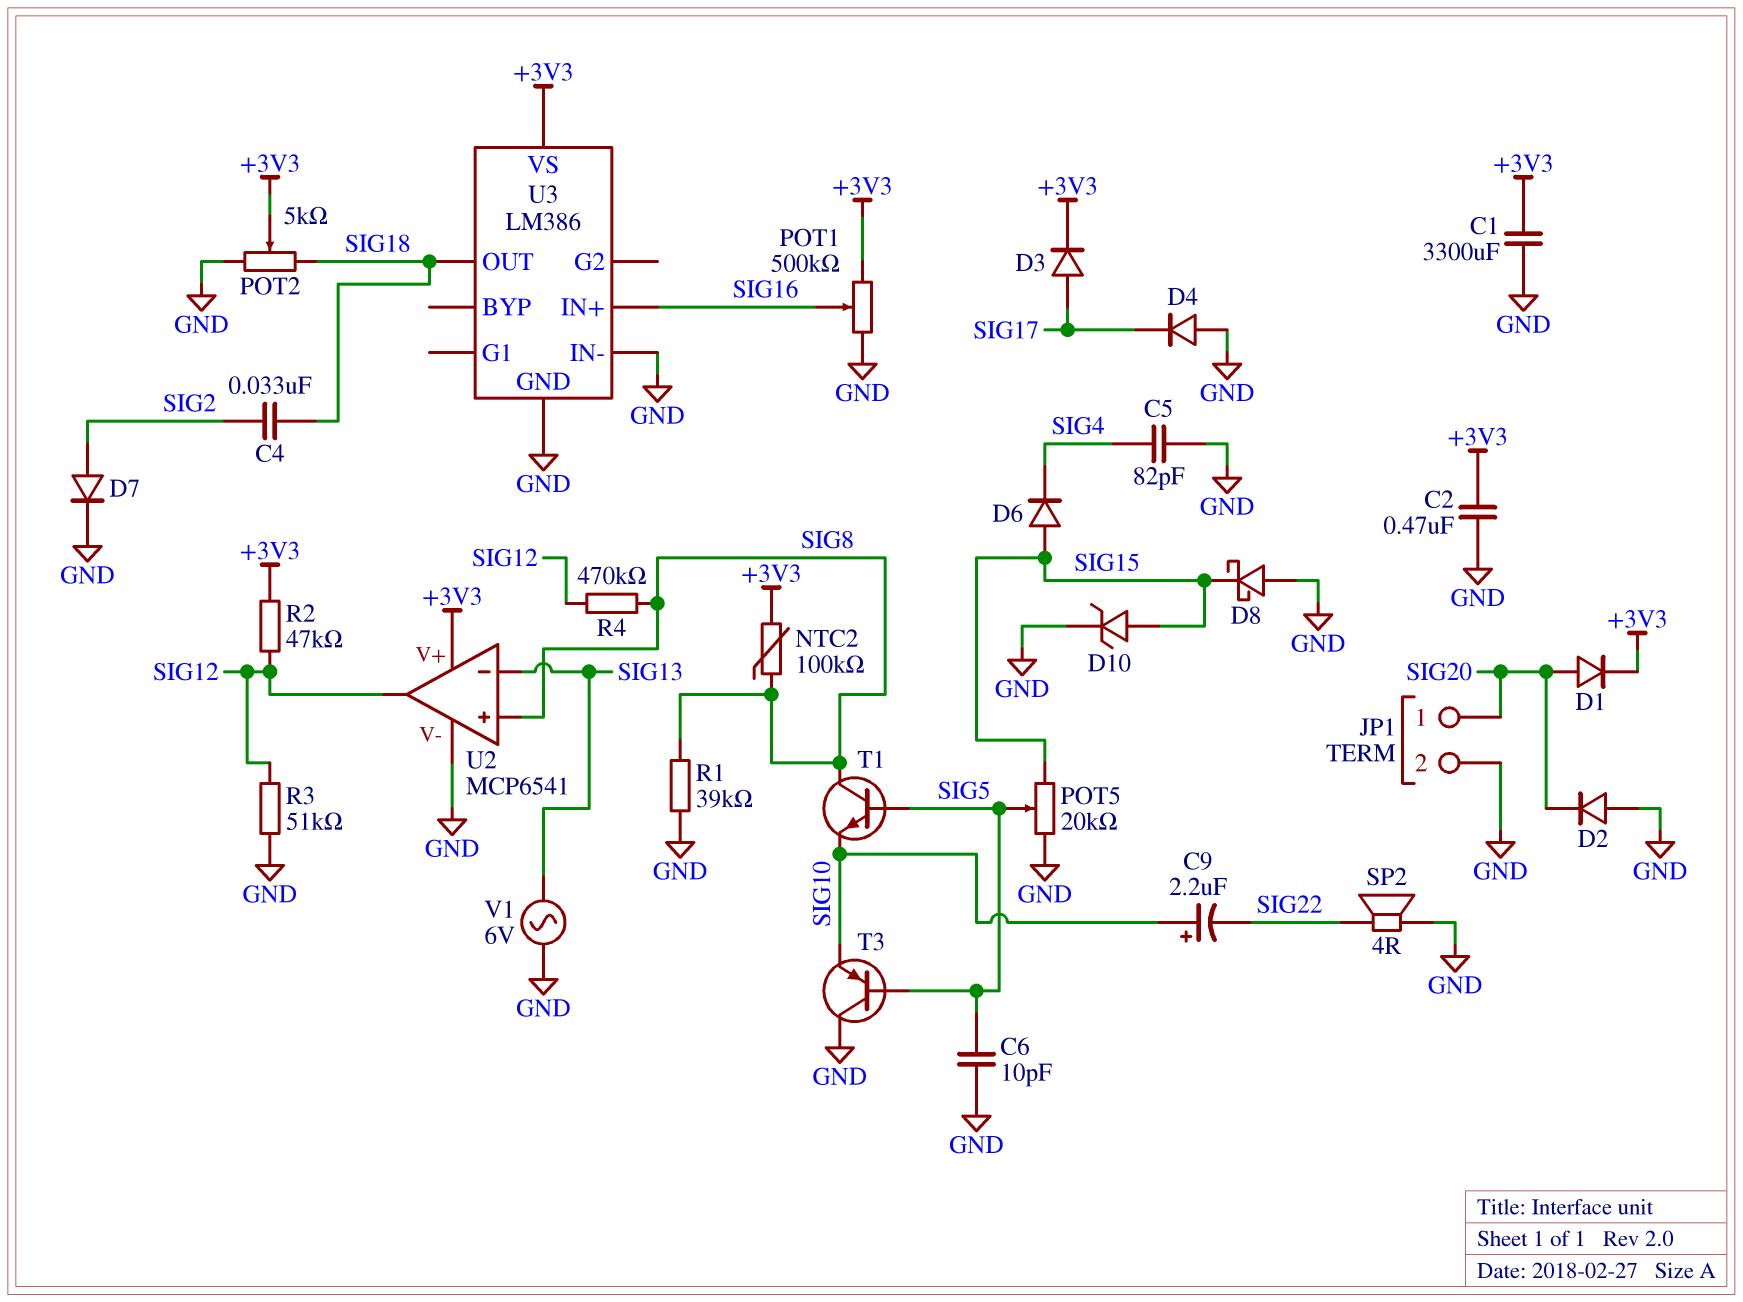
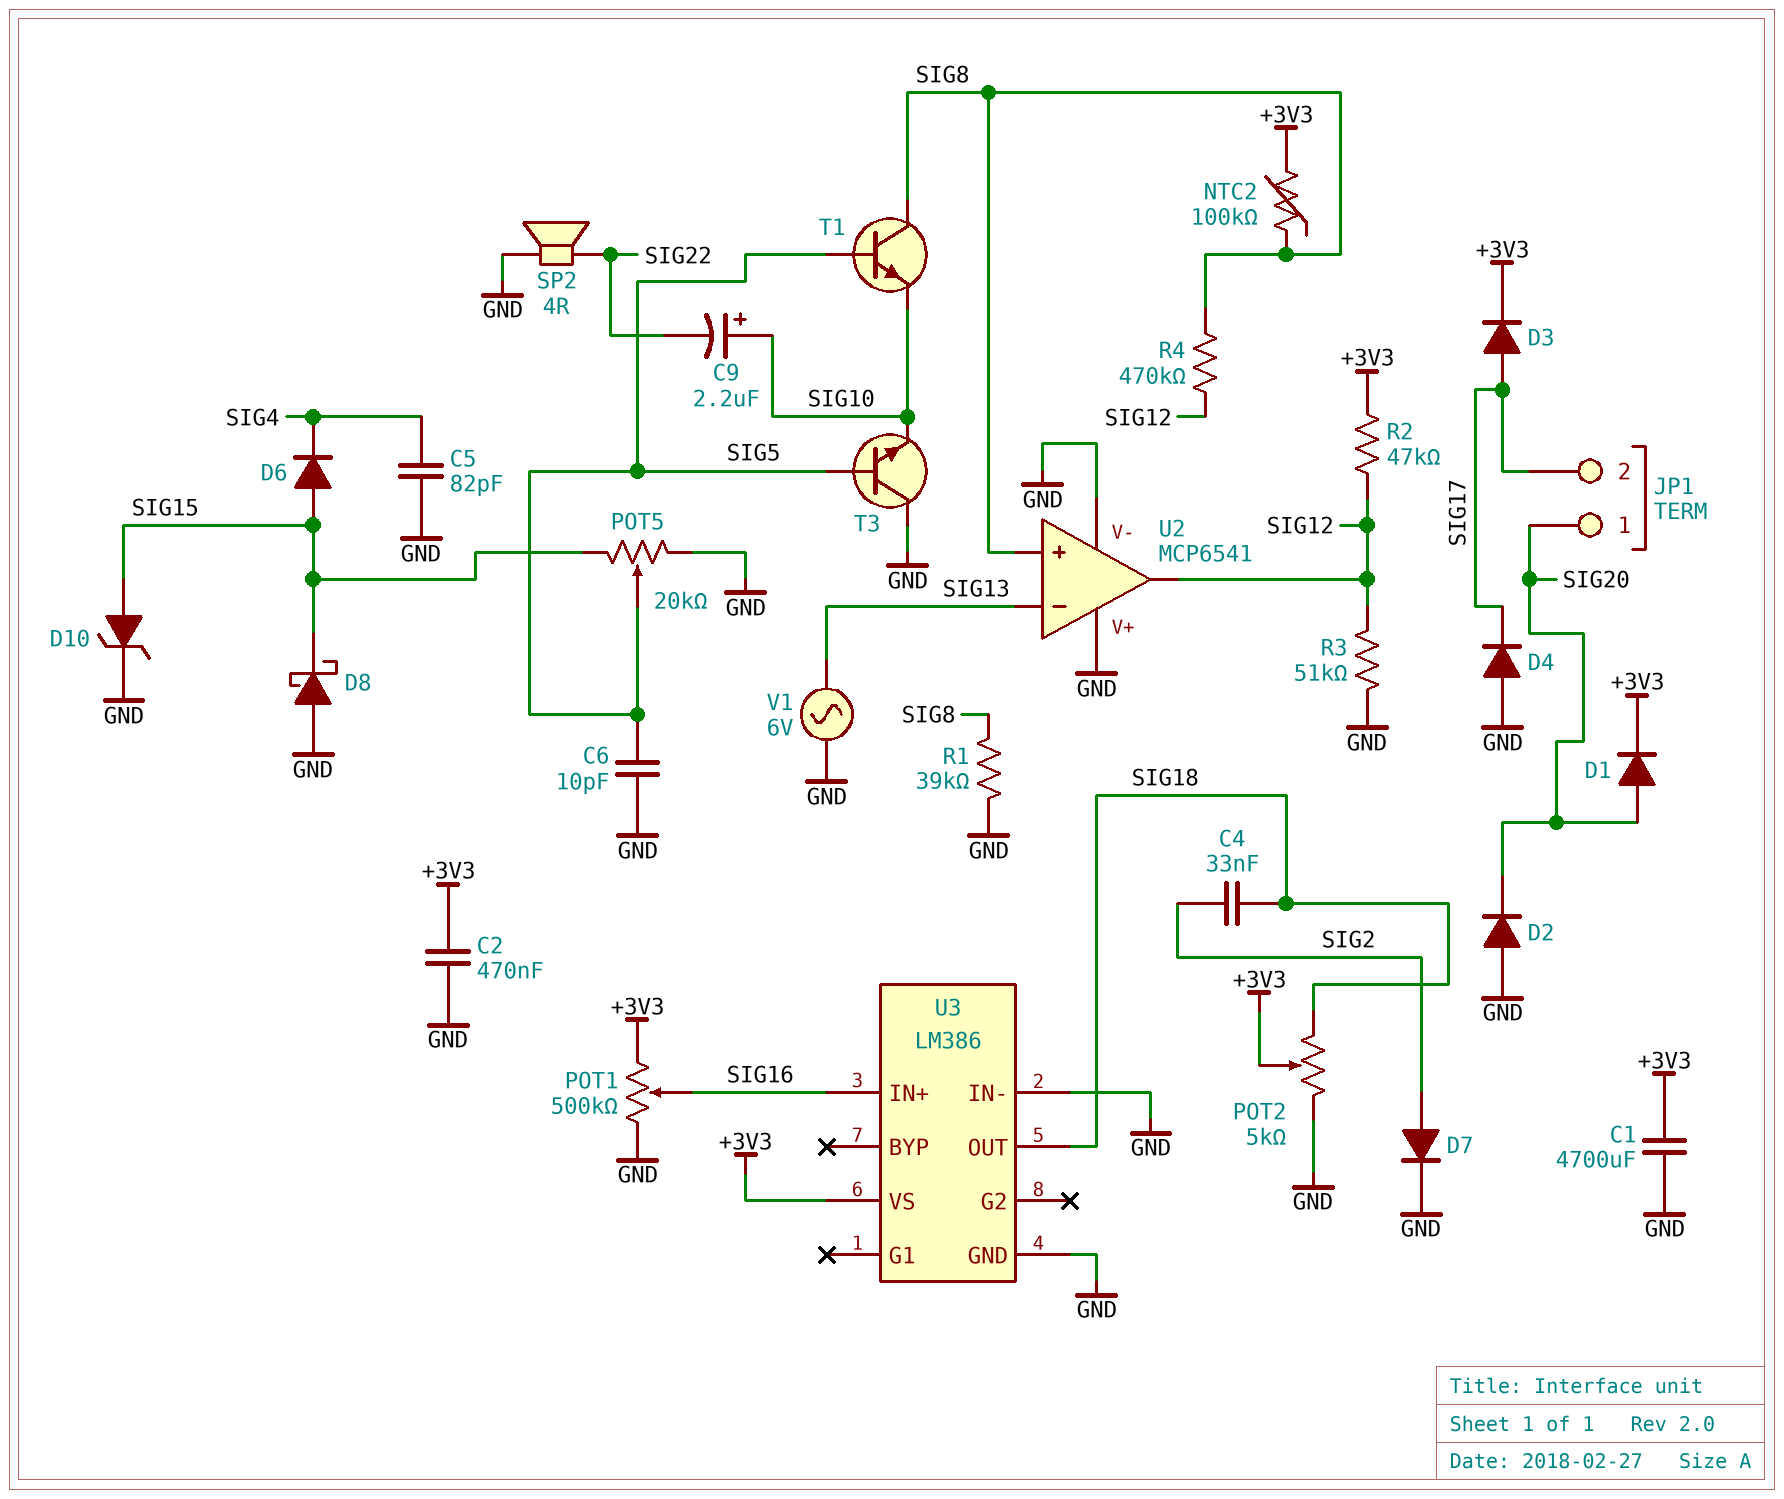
C1: 3300uF (+3V3, GND) -> 4700uF (+3V3, GND)
JP1 pin 2: GND -> SIG17
T3: PNP (B SIG5, C GND, E SIG10) -> NPN (B SIG5, C GND, E SIG10)
U2 pin V+: +3V3 -> GND

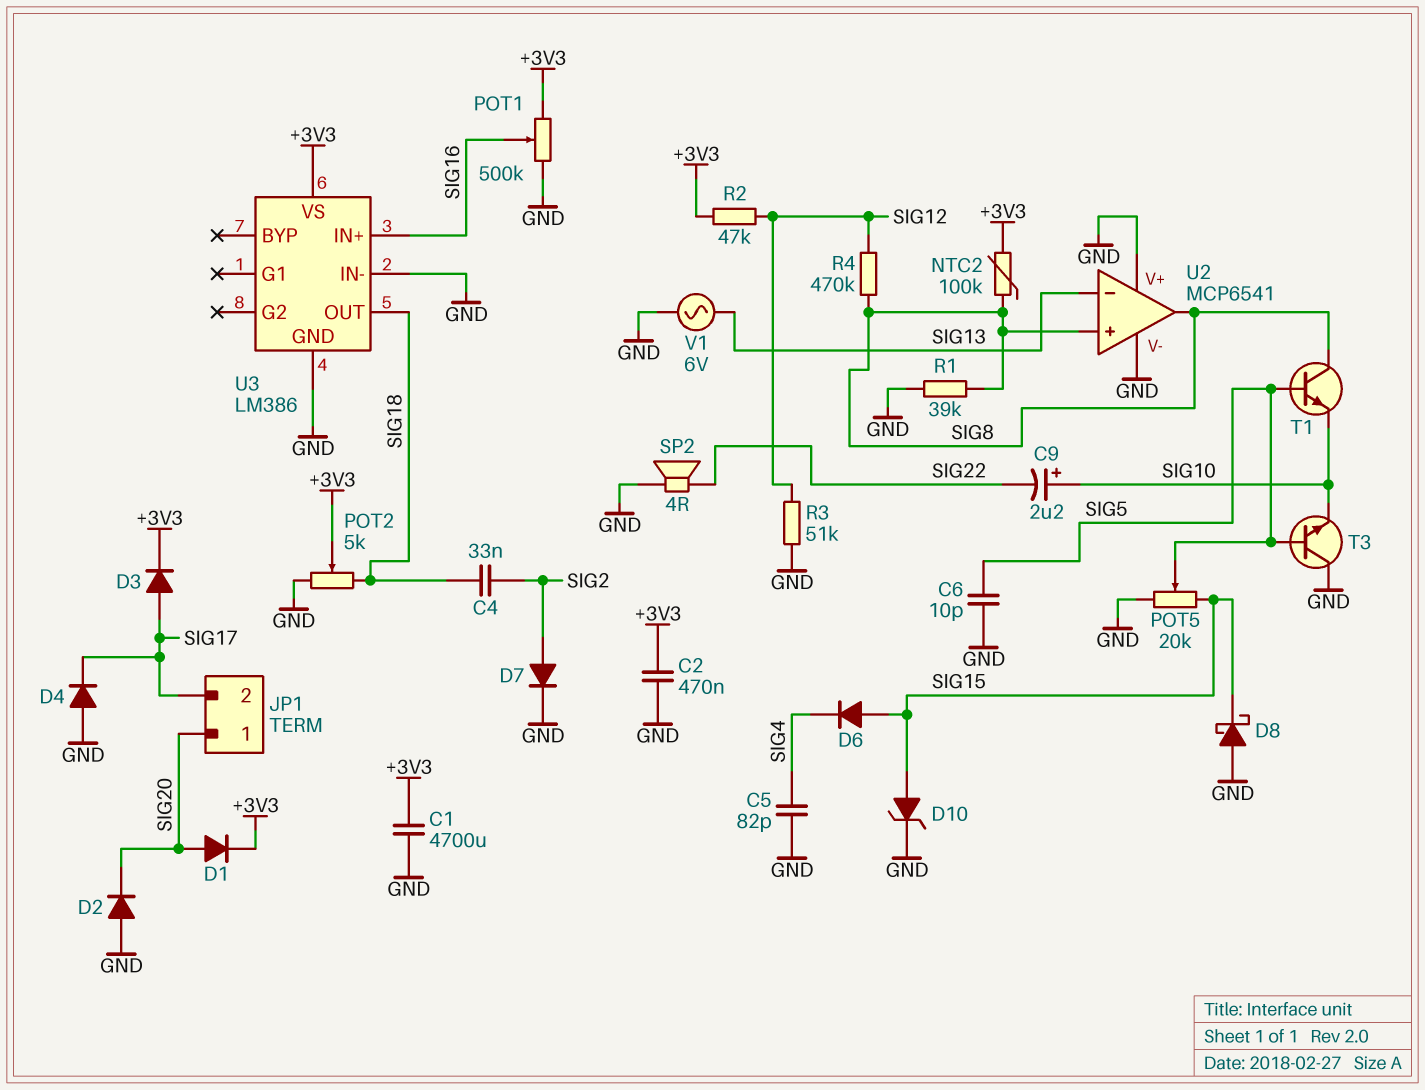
U2 pin out: SIG12 -> SIG8

